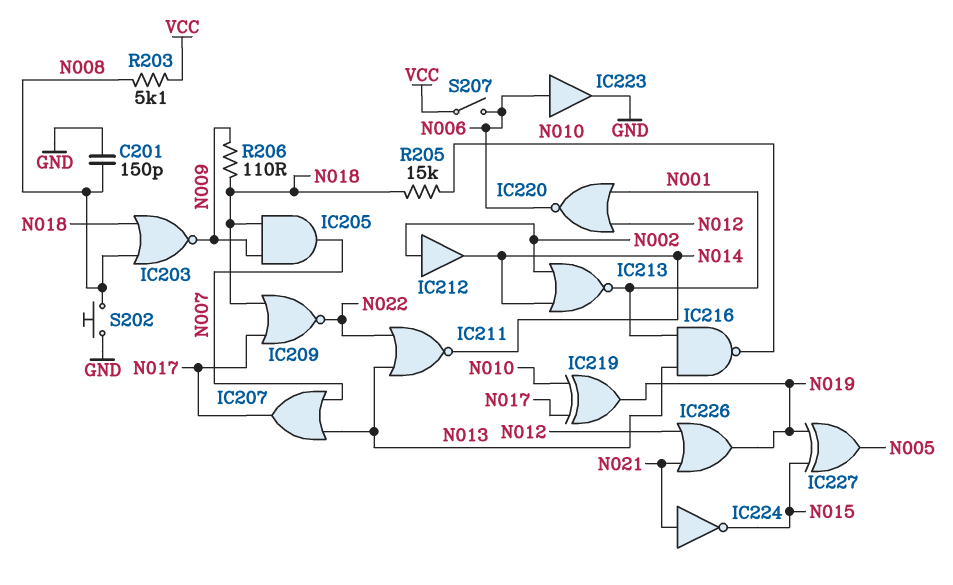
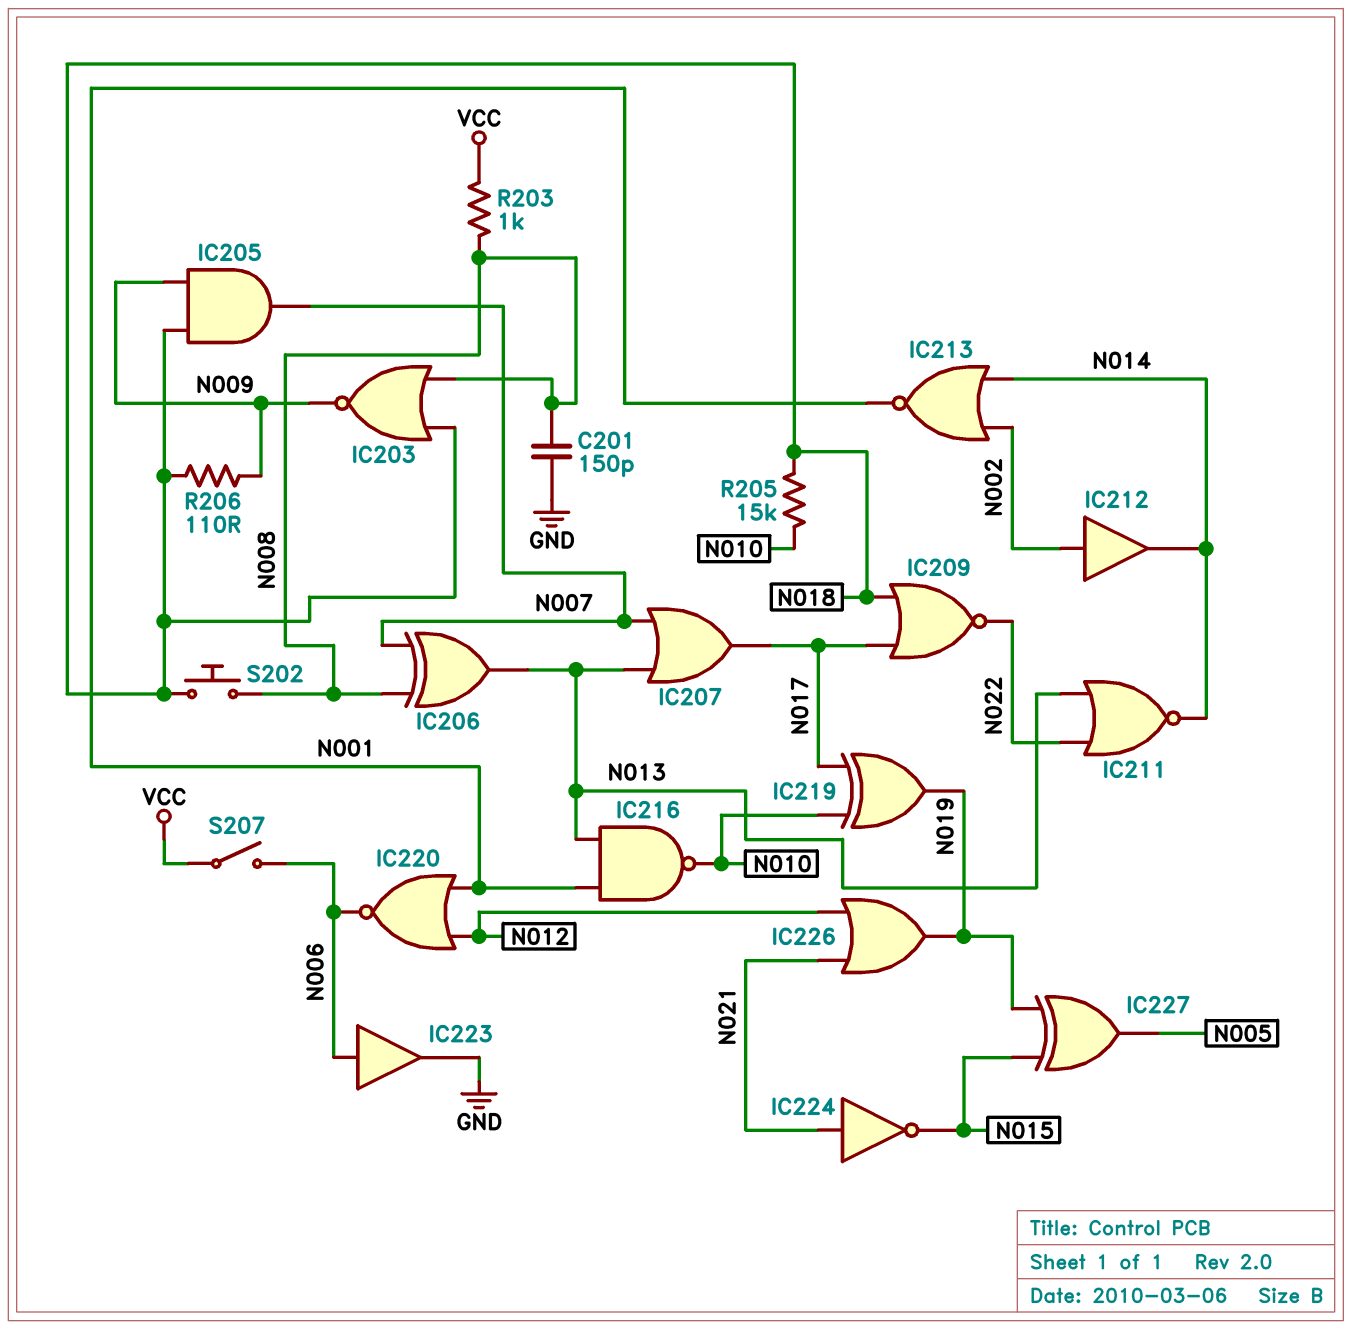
IC206: none -> XOR (in N007, in N008, out N013)
R203: 5.1k (N008, VCC) -> 1k (N008, VCC)
S202: button (GND, N008) -> button (N008, N018)

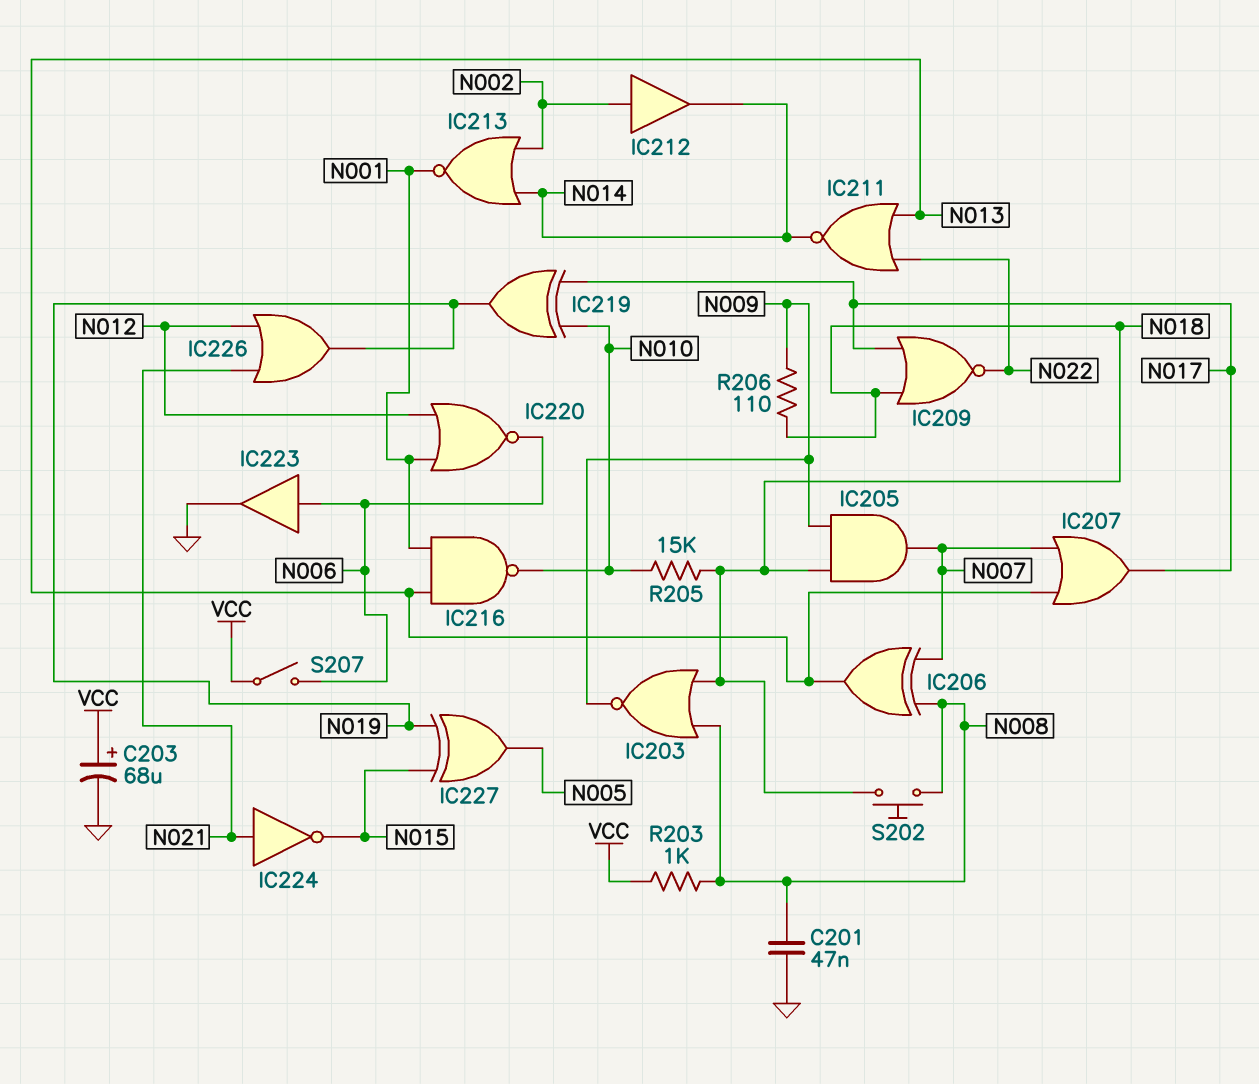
C201: 150pF (GND, N008) -> 47nF (GND, N008)
C203: none -> 68uF (plus VCC, minus GND)

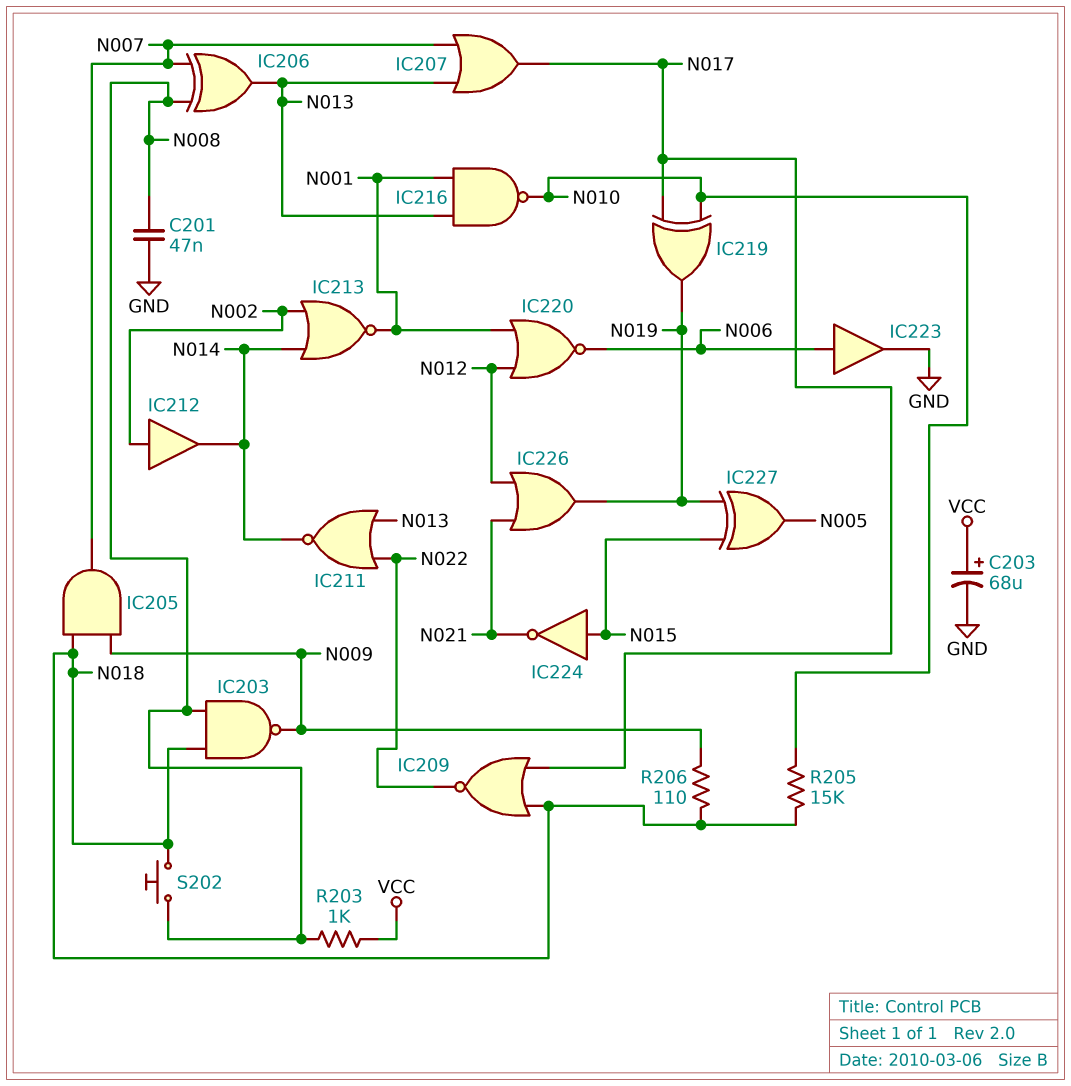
IC203: NOR (in N008, in N018, out N009) -> NAND (in N008, in N018, out N009)
IC224: NOT (in N021, out N015) -> NOT (in N015, out N021)
S207: switch (N006, VCC) -> none

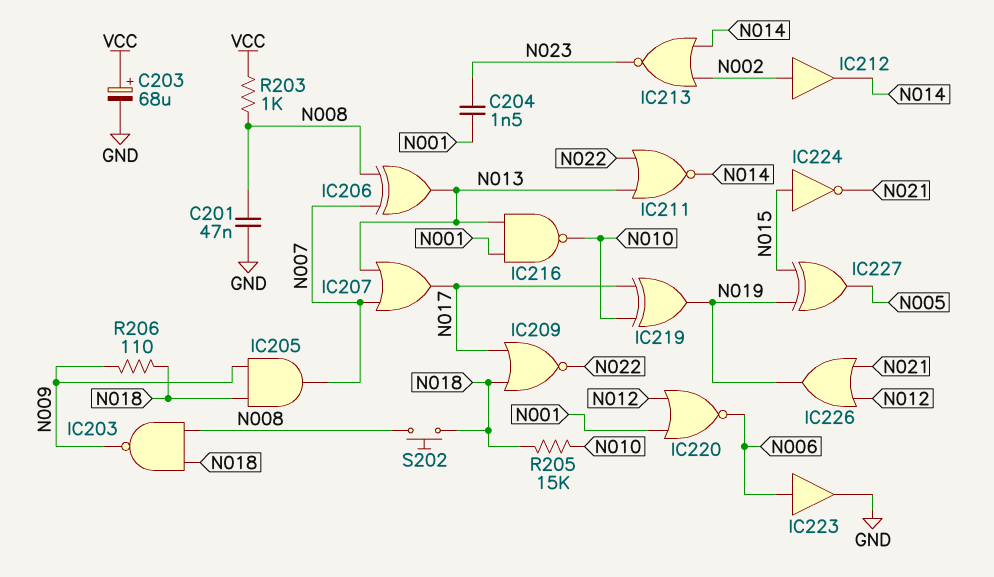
C204: none -> 1.5nF (N001, N023)
IC213: NOR (in N002, in N014, out N001) -> NOR (in N002, in N014, out N023)

